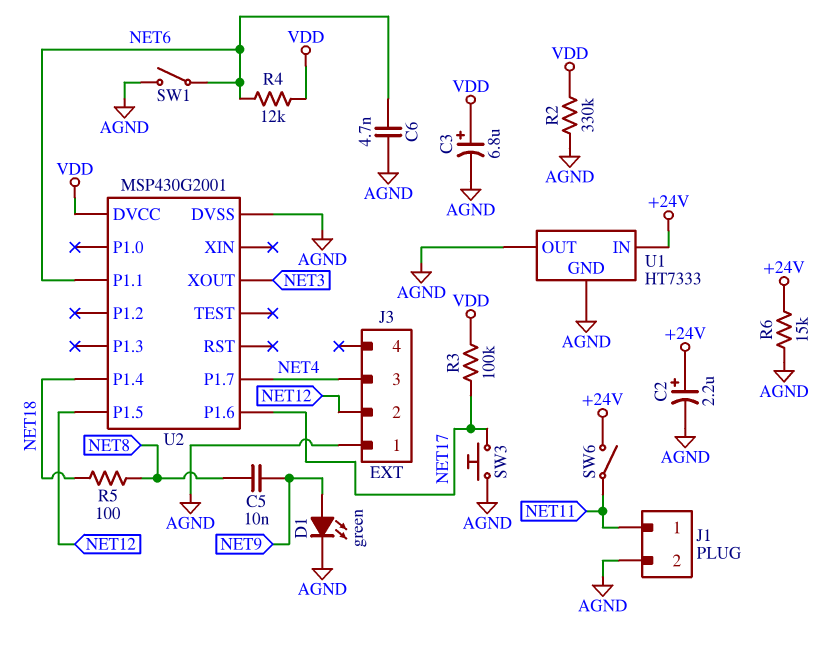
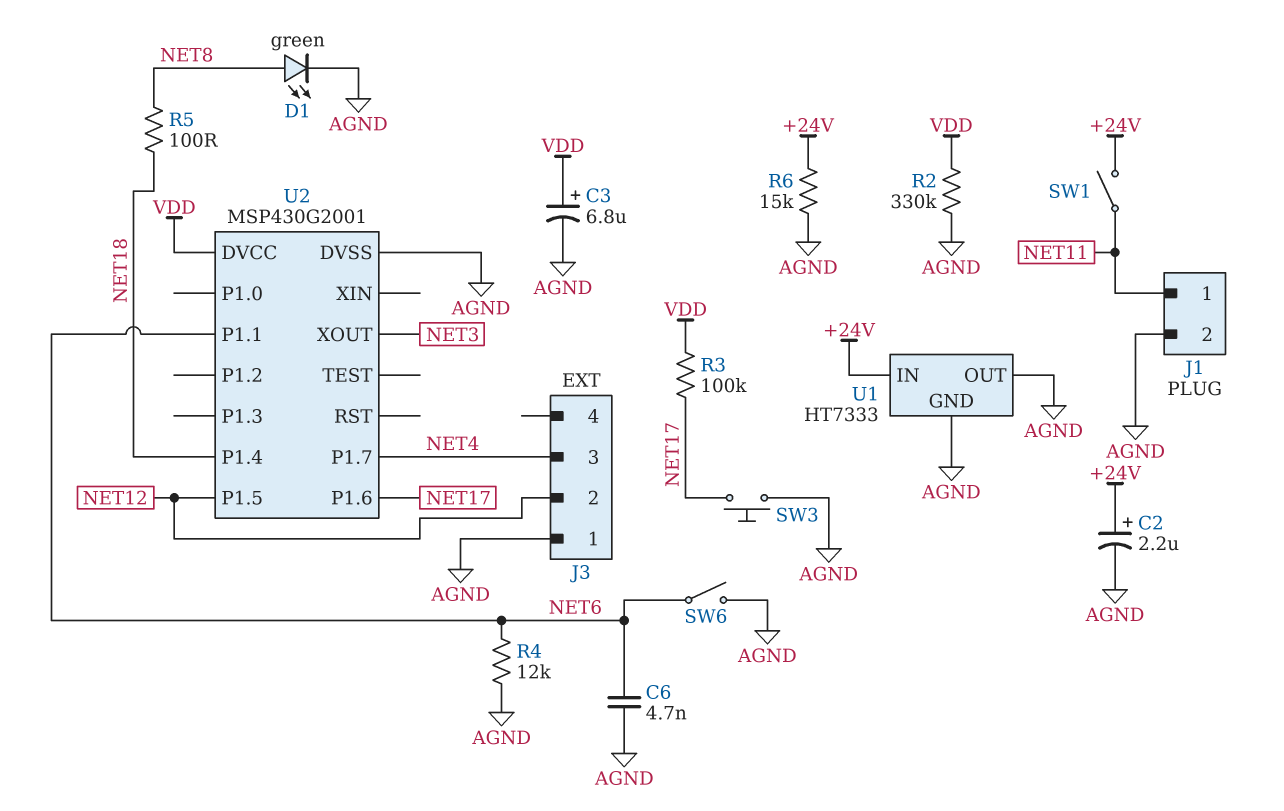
C5: 10nF (NET8, NET9) -> none
D1: LED green (A NET9, K AGND) -> LED green (A NET8, K AGND)
R4: 12k (NET6, VDD) -> 12k (AGND, NET6)
SW1: switch (AGND, NET6) -> switch (+24V, NET11)
SW6: switch (+24V, NET11) -> switch (AGND, NET6)

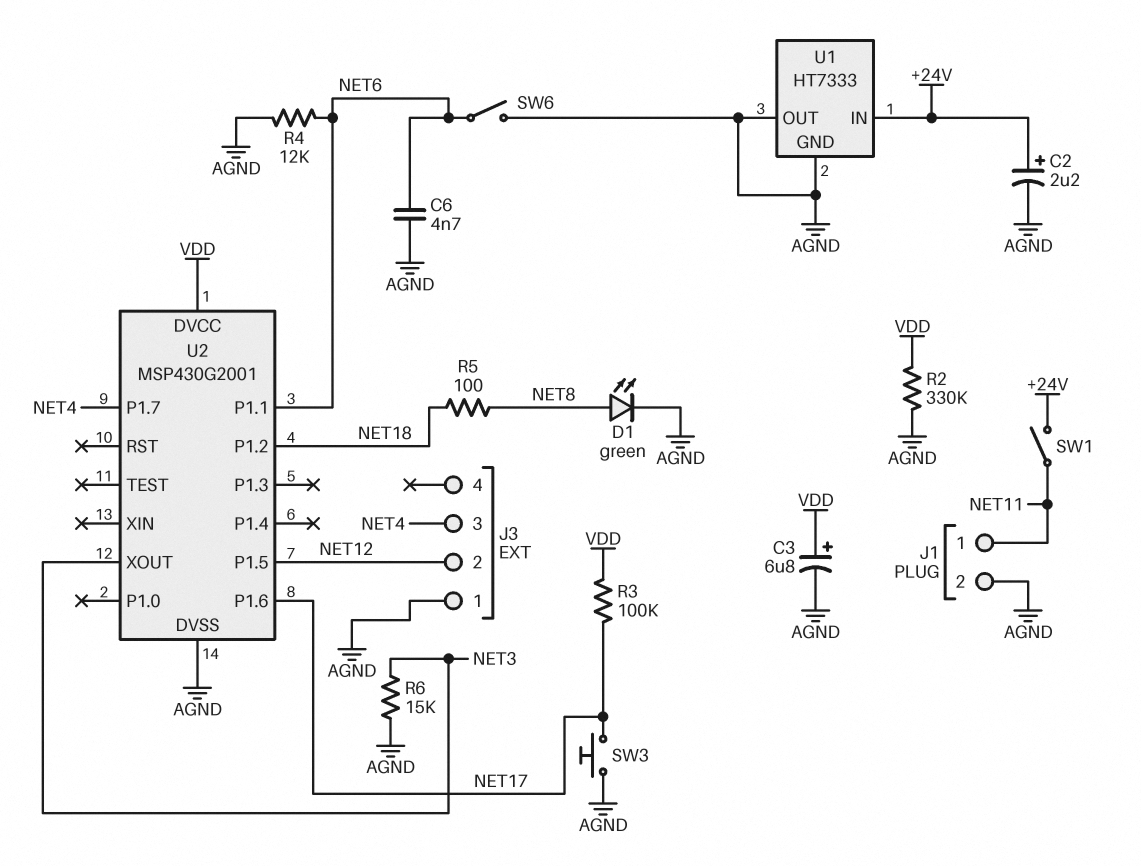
R6: 15k (+24V, AGND) -> 15k (AGND, NET3)
U2 pin P1.2: none -> NET18
U2 pin P1.4: NET18 -> none

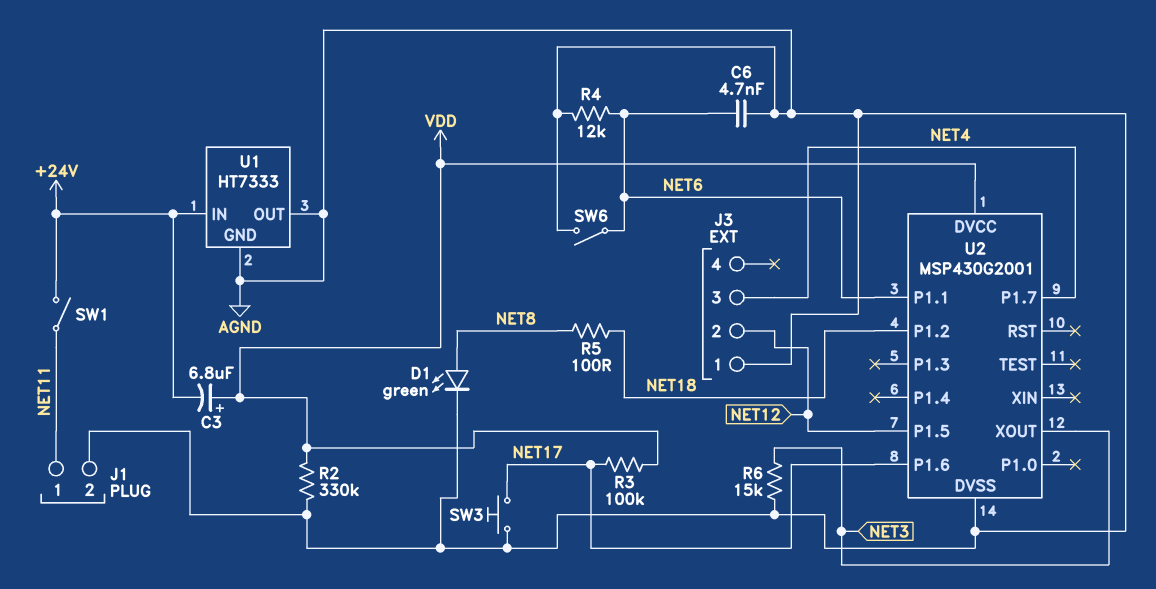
C2: 2.2uF (plus +24V, minus AGND) -> none
C3: 6.8uF (plus VDD, minus AGND) -> 6.8uF (plus VDD, minus +24V)

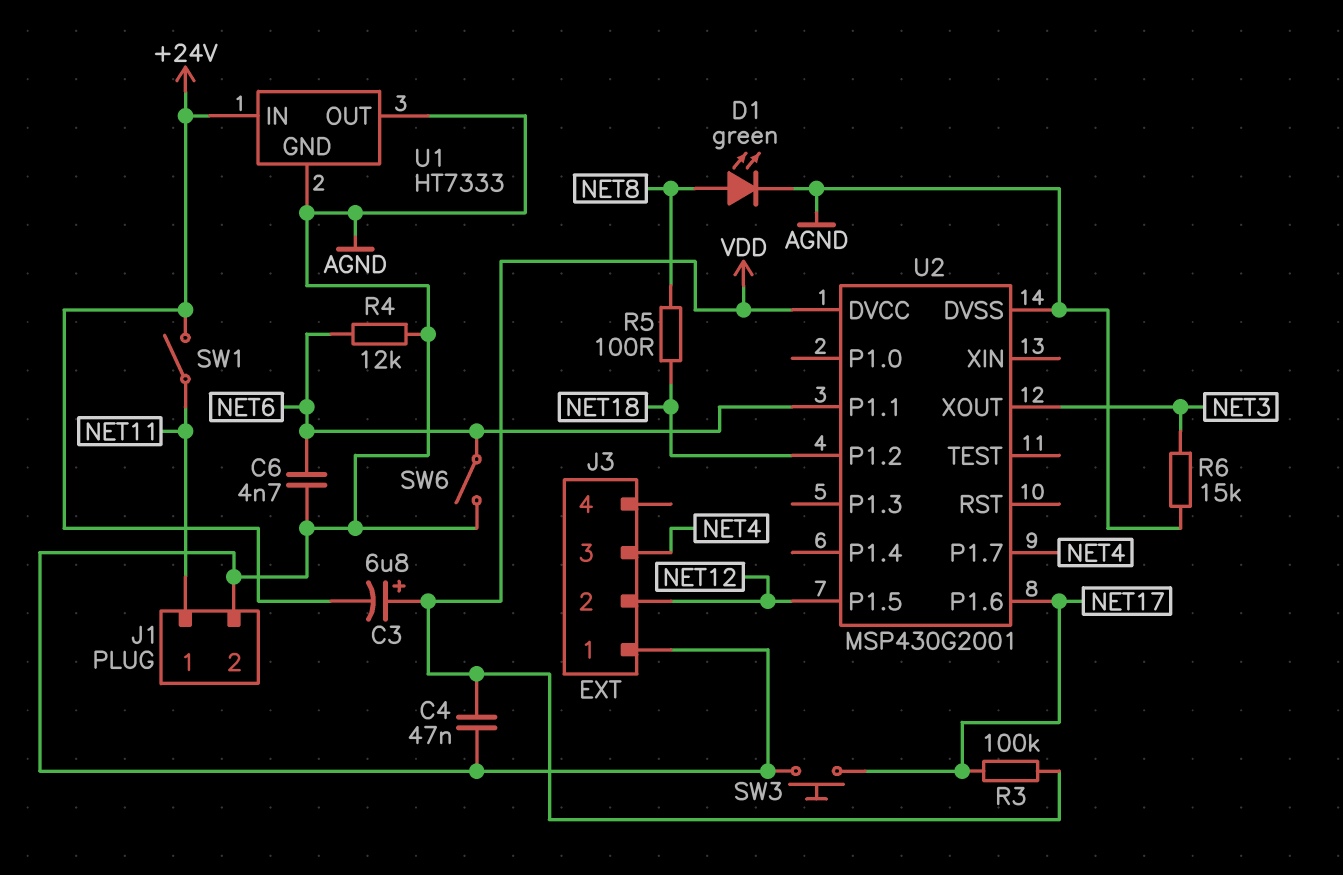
C4: none -> 47nF (AGND, VDD)
R2: 330k (AGND, VDD) -> none

